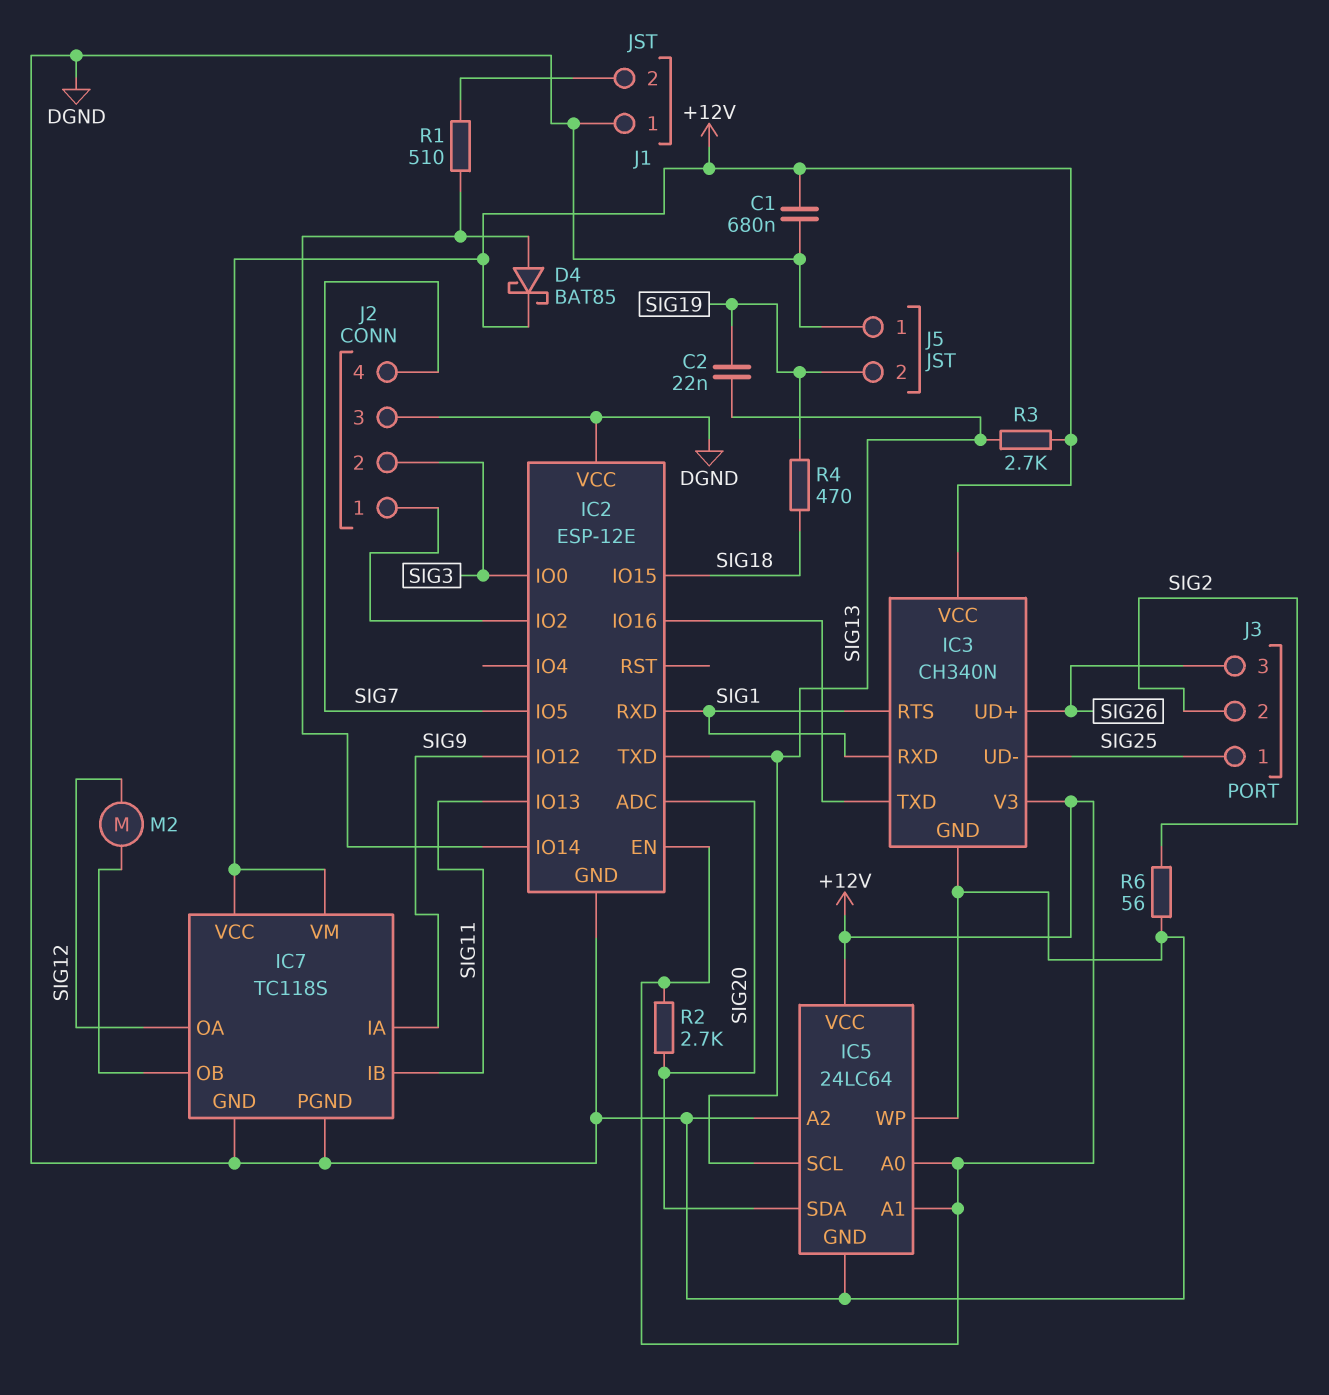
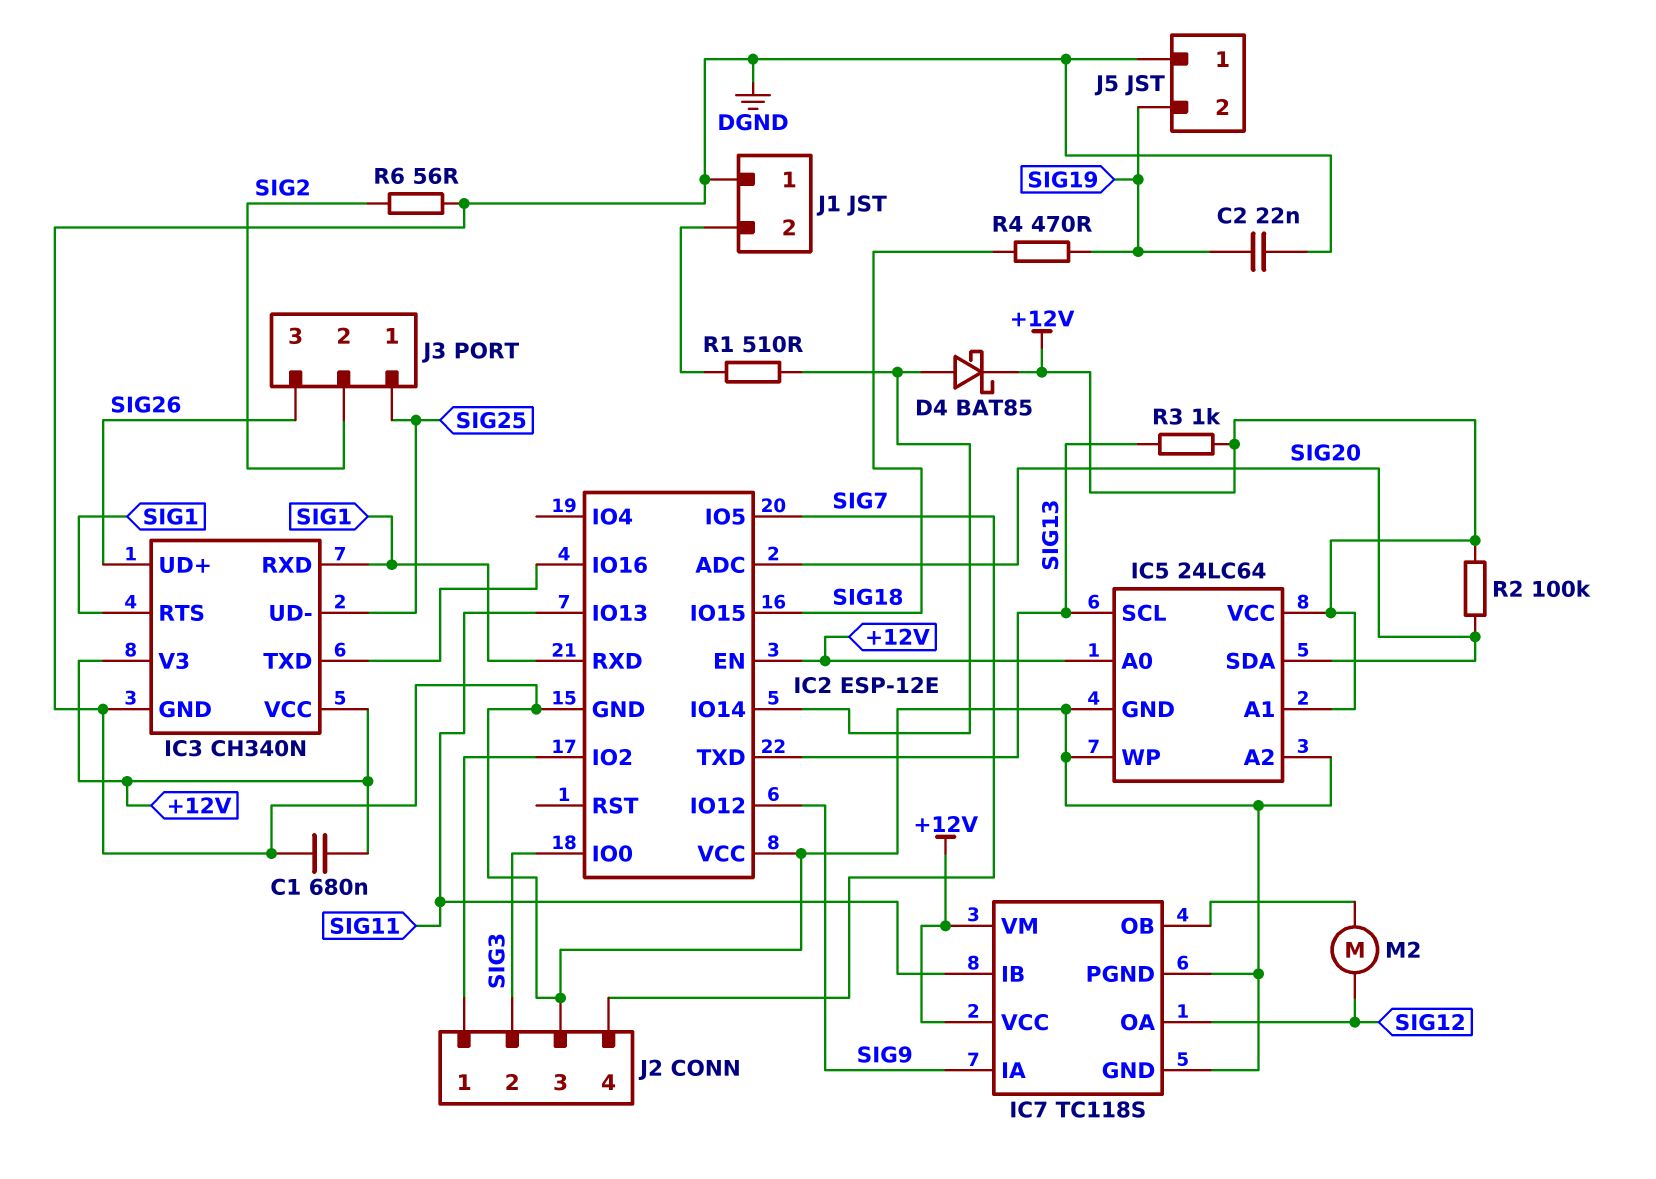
C2: 22nF (SIG13, SIG19) -> 22nF (DGND, SIG19)
R2: 2.7k (+12V, SIG20) -> 100k (+12V, SIG20)
R3: 2.7k (+12V, SIG13) -> 1k (+12V, SIG13)

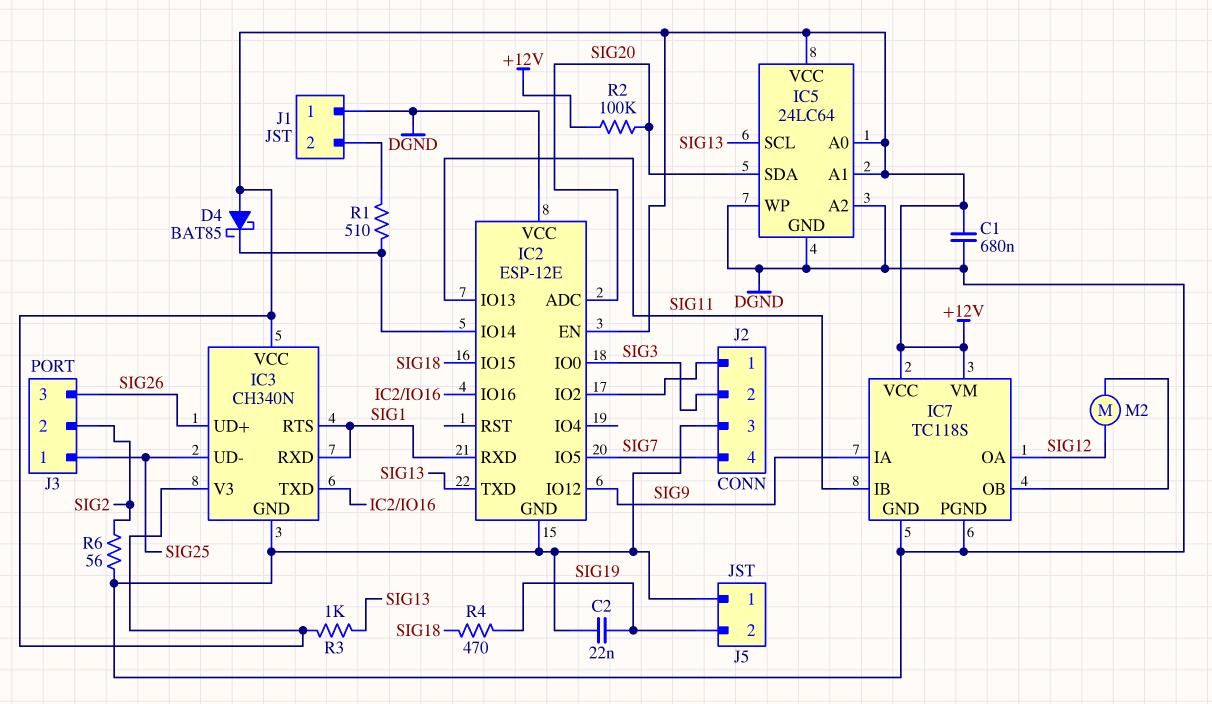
D4: schottky BAT85 (A IC2/IO14, K +12V) -> schottky BAT85 (A +12V, K IC2/IO14)

